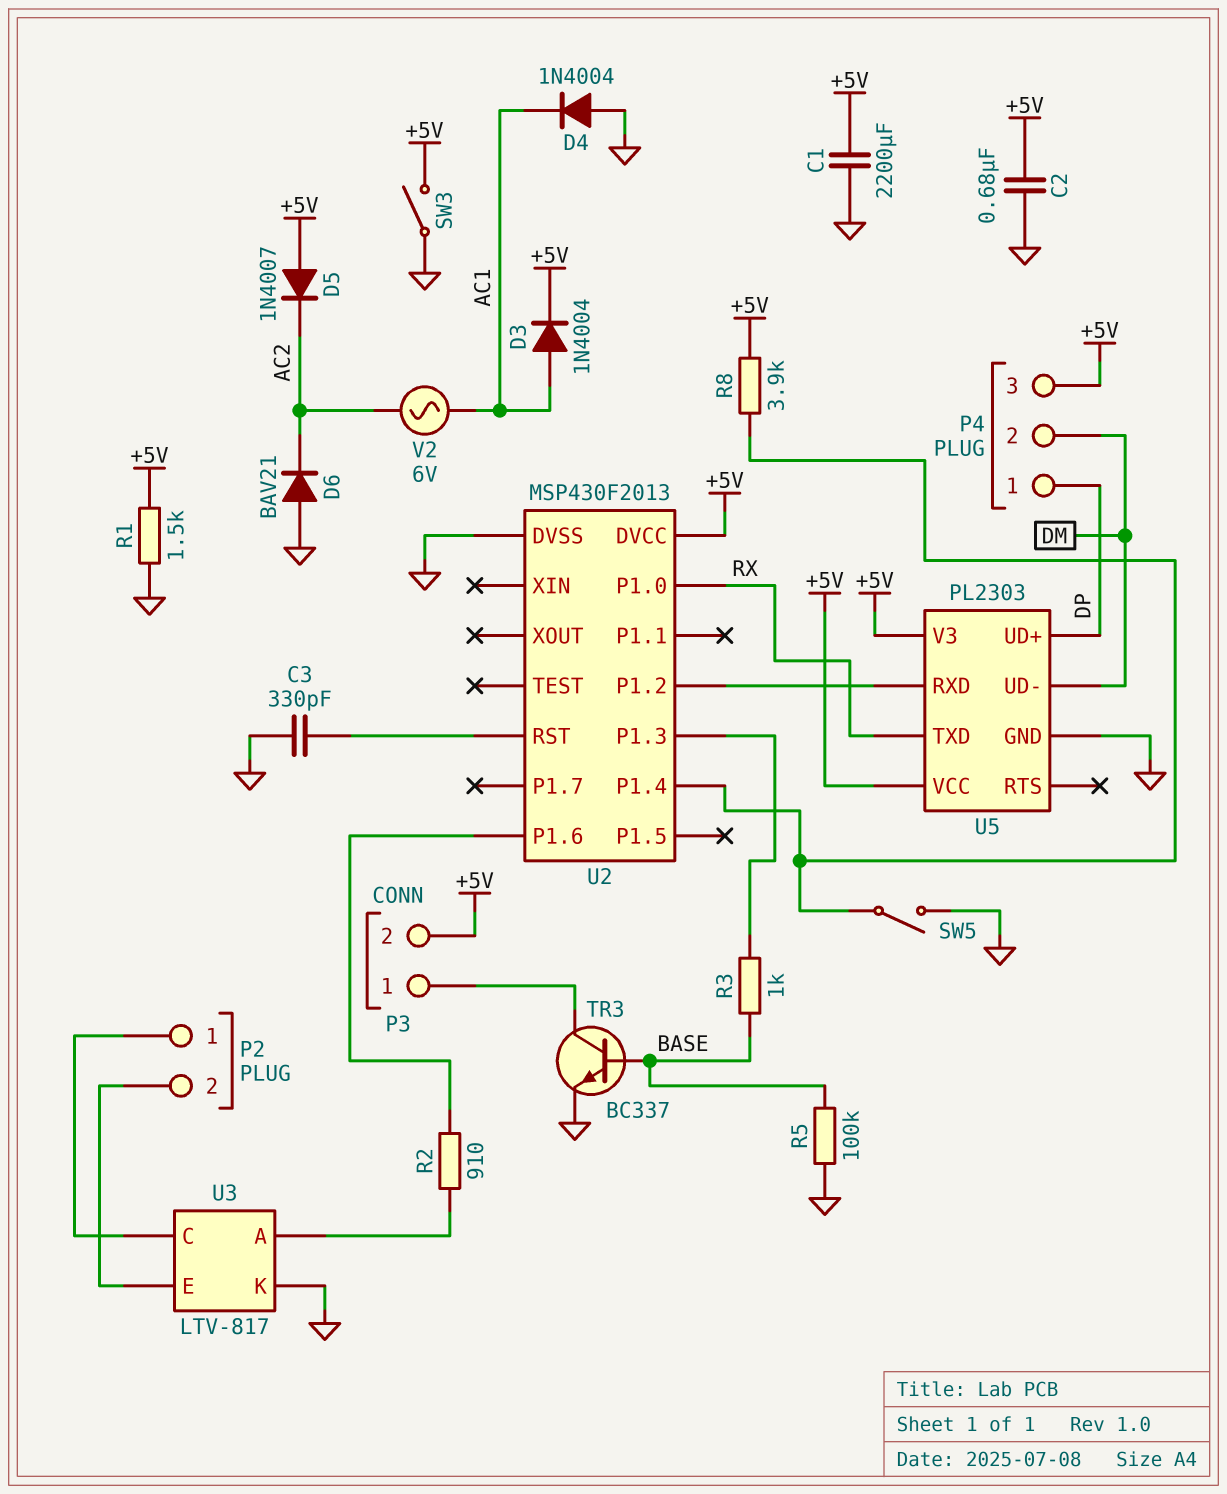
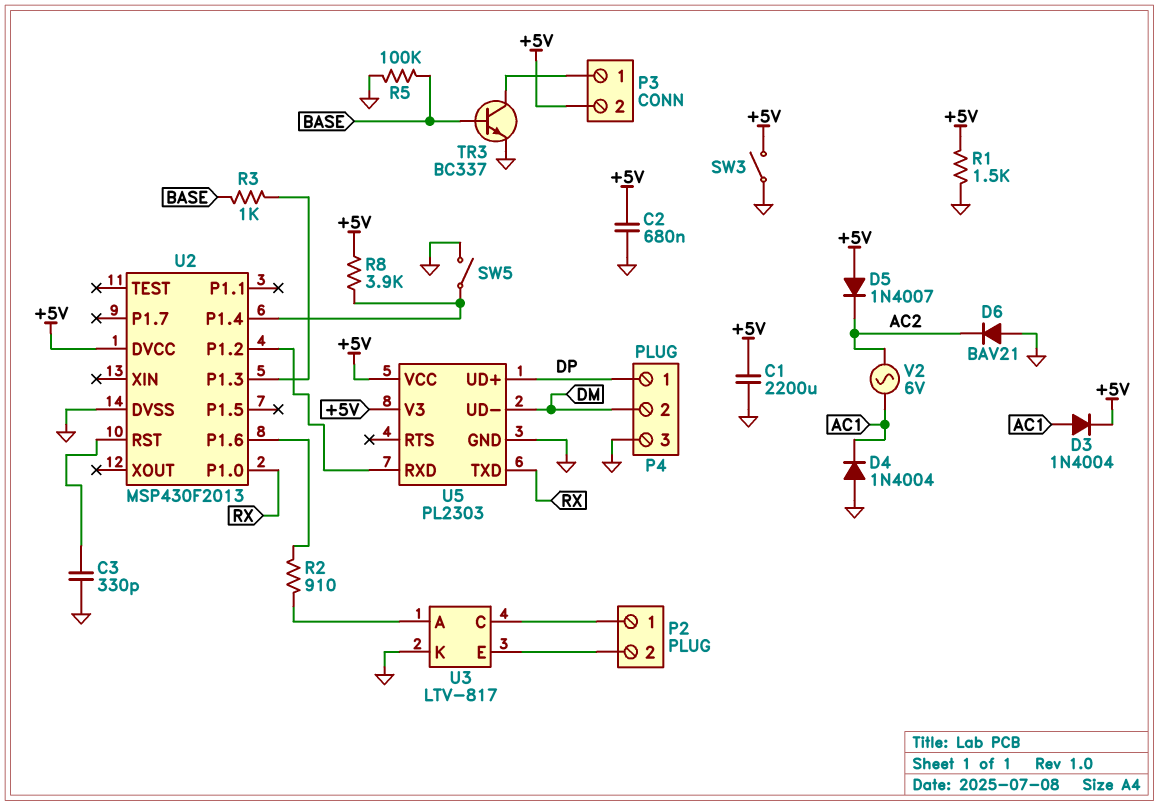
P4 pin 3: +5V -> GND

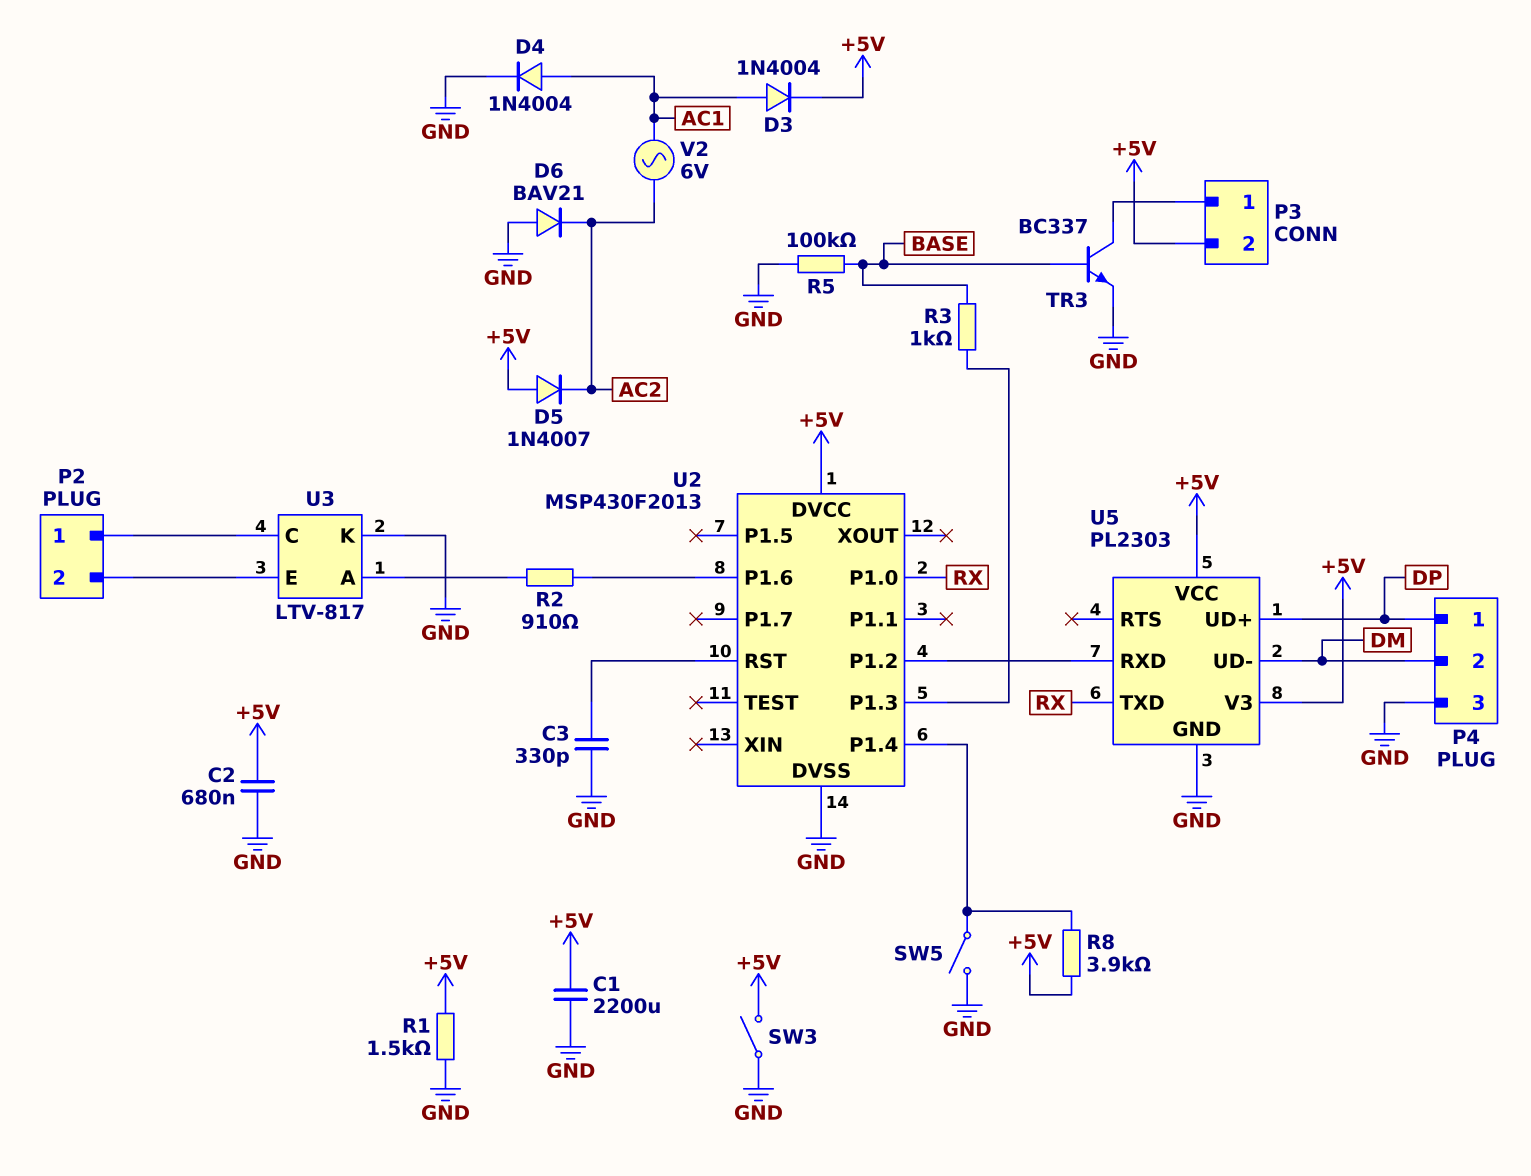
D4: diode 1N4004 (A GND, K AC1) -> diode 1N4004 (A AC1, K GND)

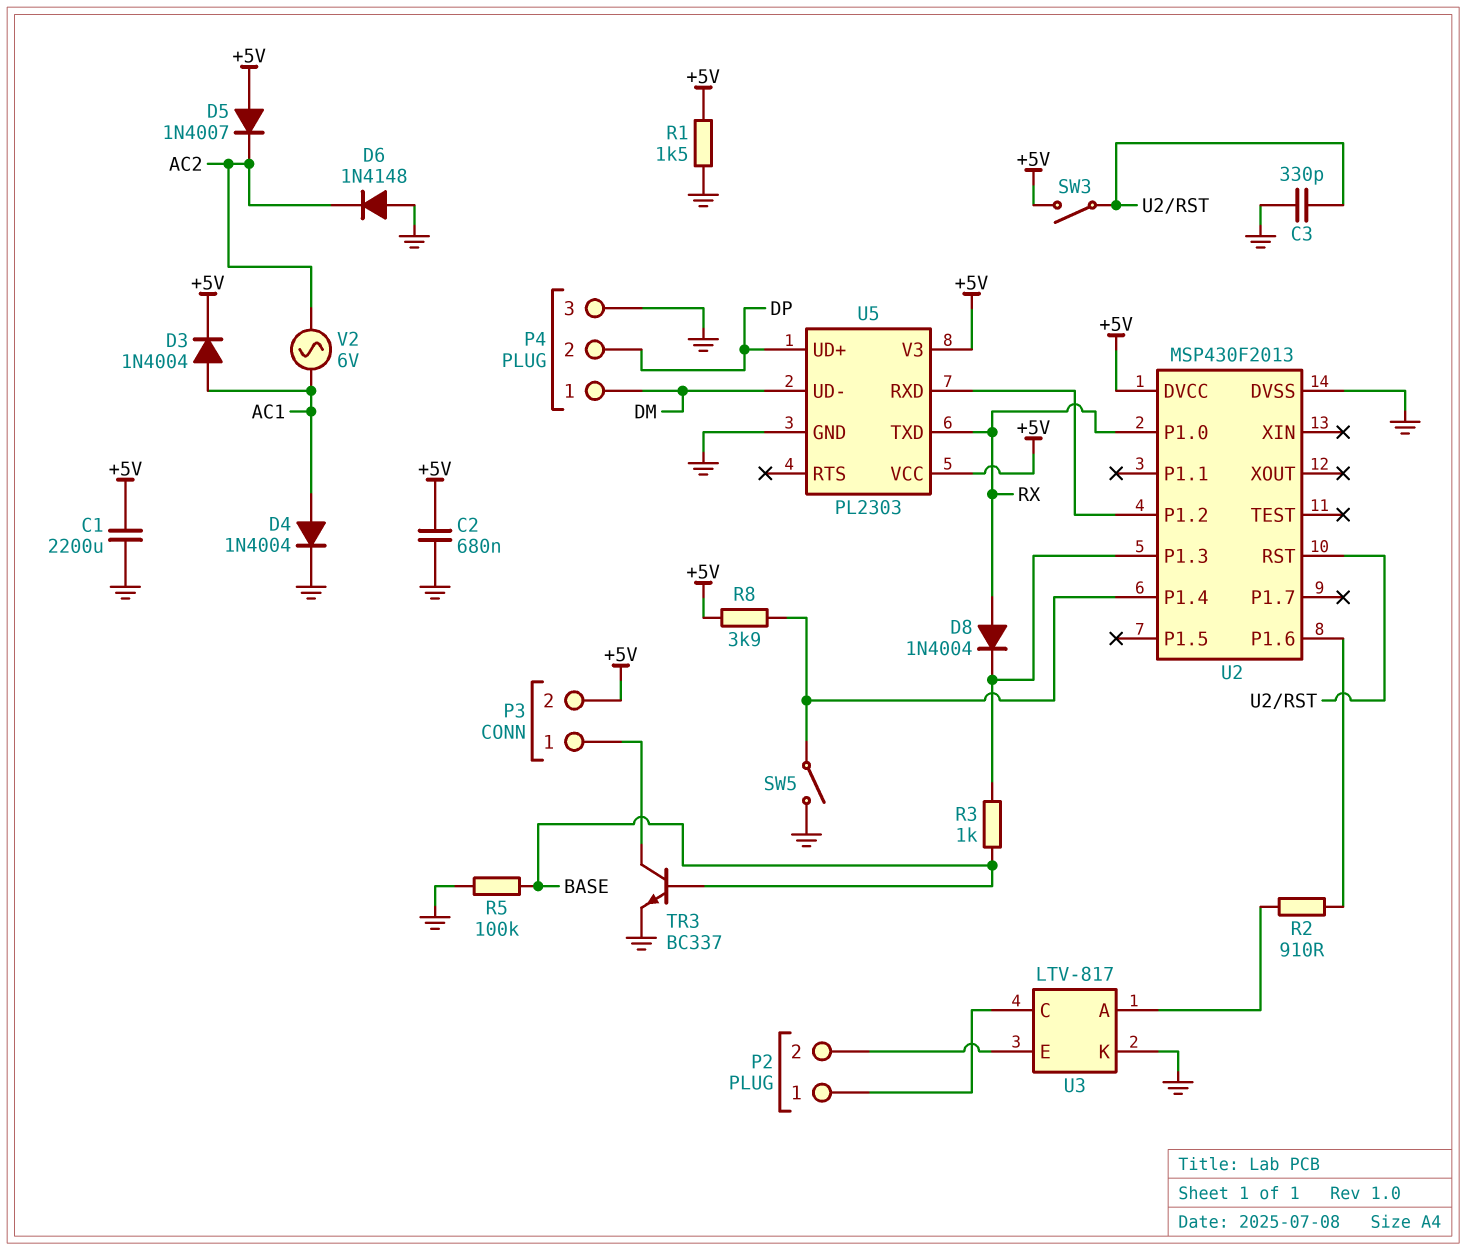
D6: diode BAV21 (A GND, K AC2) -> diode 1N4148 (A GND, K AC2)
D8: none -> diode 1N4004 (A RX, K U2/P1.3)
P4 pin 1: DP -> DM
P4 pin 2: DM -> DP
SW3: switch (+5V, GND) -> switch (+5V, U2/RST)

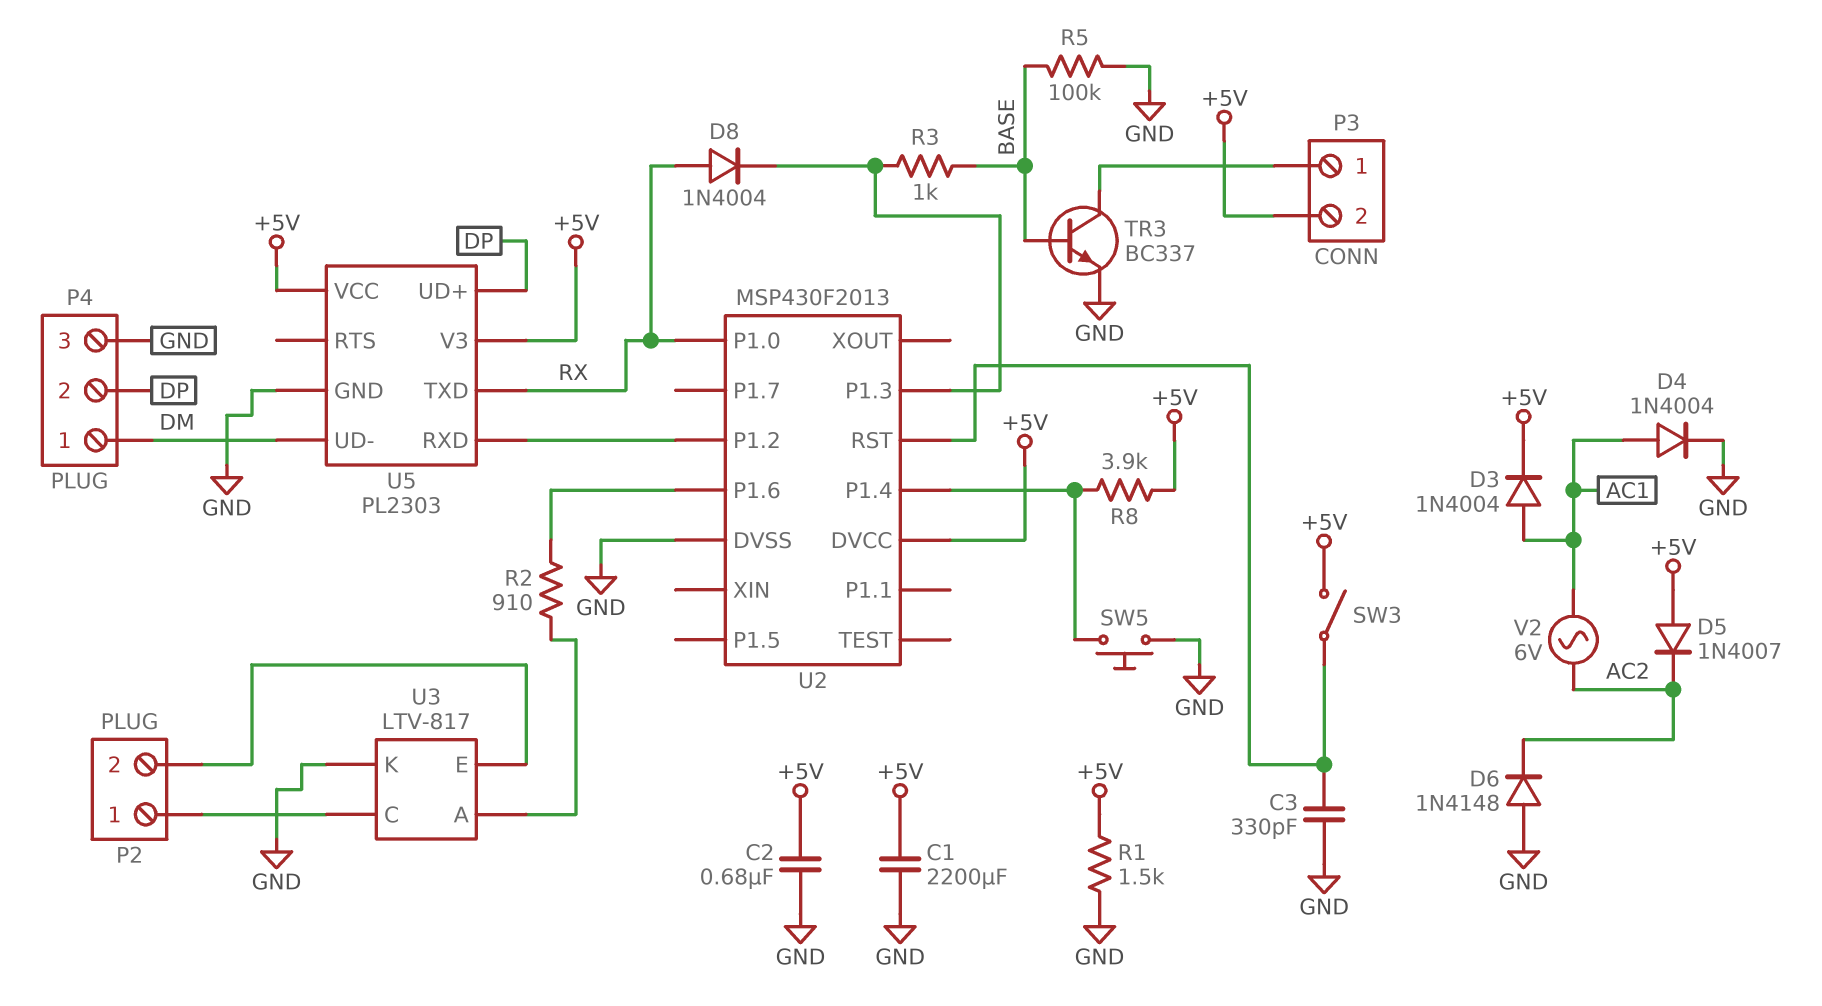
SW5: switch (GND, U2/P1.4) -> button (GND, U2/P1.4)

